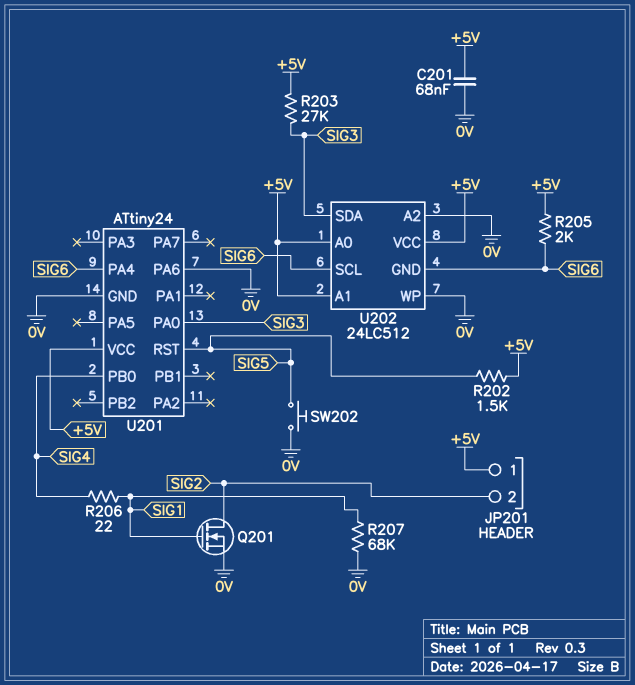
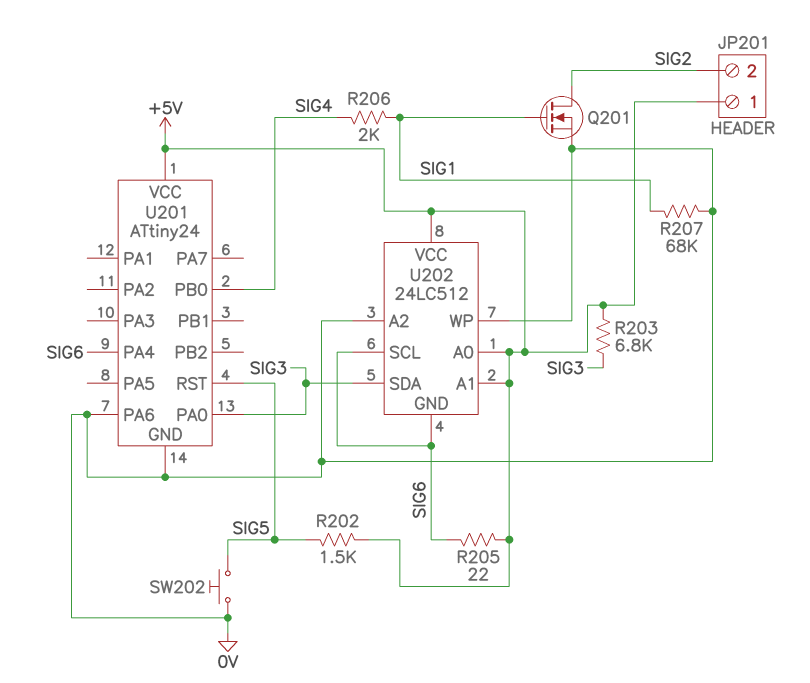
C201: 68nF (+5V, 0V) -> none
R203: 27k (+5V, SIG3) -> 6.8k (+5V, SIG3)
R205: 2k (+5V, SIG6) -> 22 (+5V, SIG6)
R206: 22 (SIG1, SIG4) -> 2k (SIG1, SIG4)

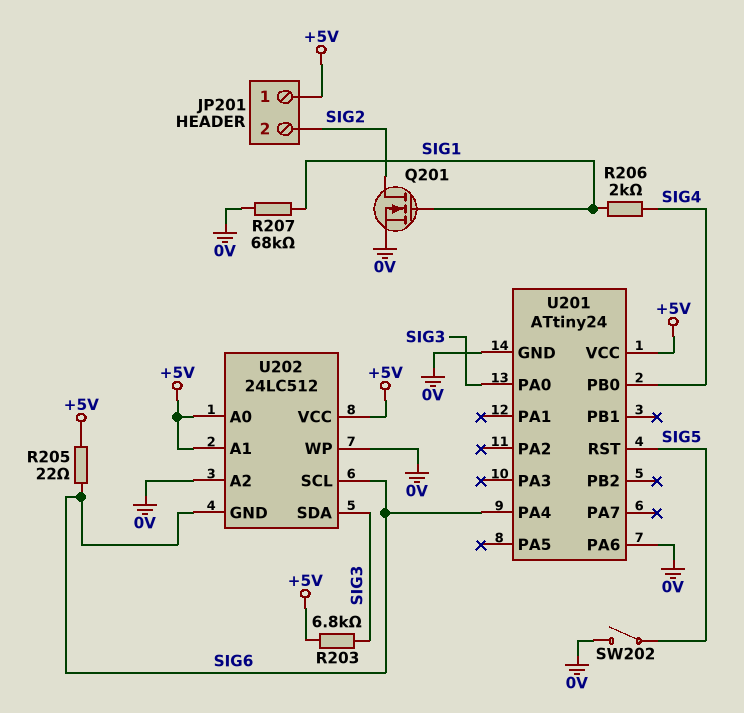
R202: 1.5k (+5V, SIG5) -> none
SW202: button (0V, SIG5) -> switch (0V, SIG5)

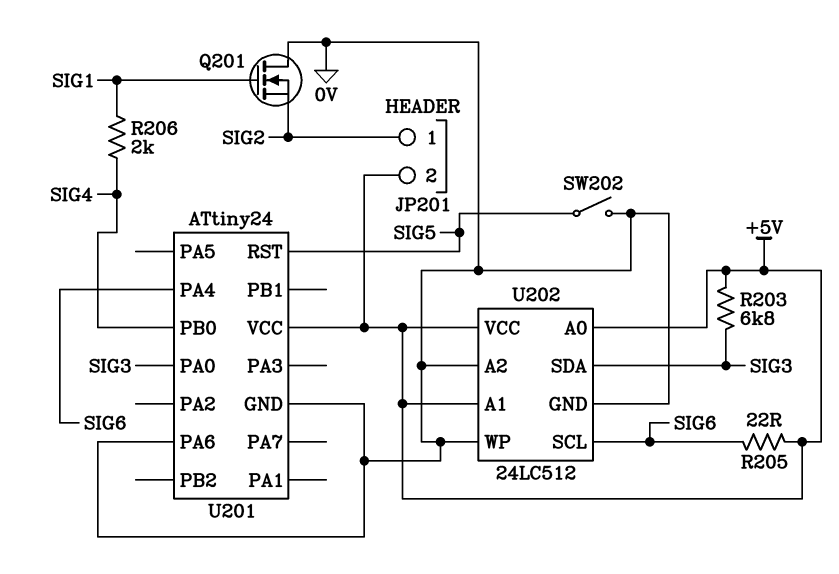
JP201 pin 1: +5V -> SIG2
JP201 pin 2: SIG2 -> +5V
Q201: NMOS (G SIG1, D SIG2, S 0V) -> NMOS (G SIG1, D 0V, S SIG2)
R207: 68k (0V, SIG1) -> none
U202 pin GND: SIG6 -> 0V

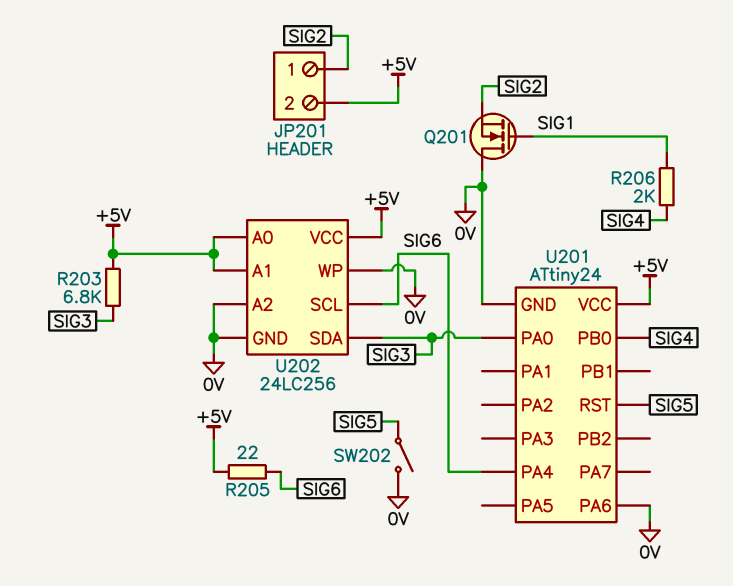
U202: 24LC512 -> 24LC256

